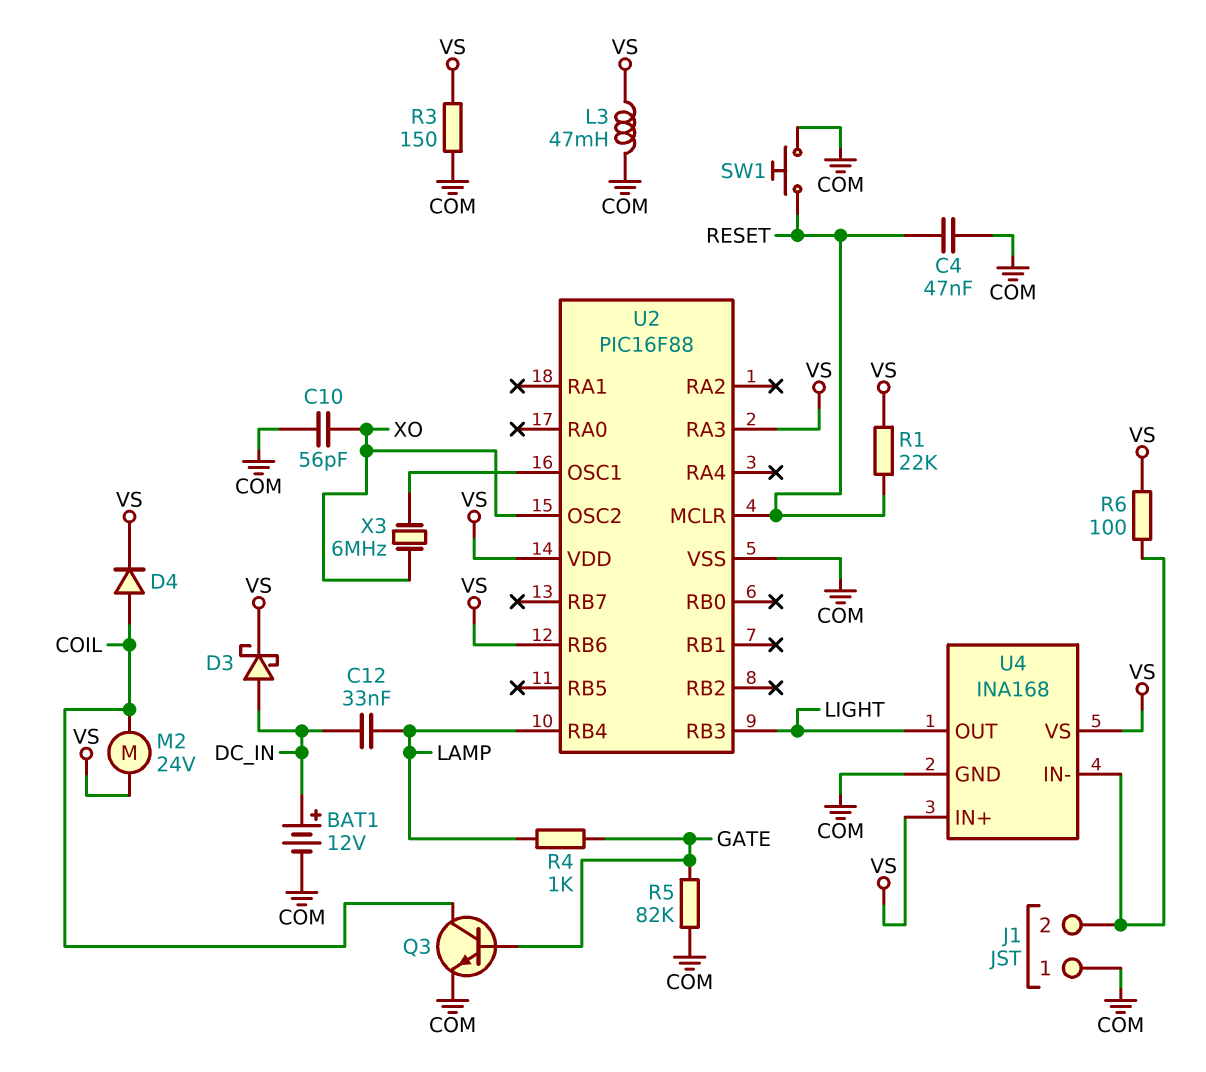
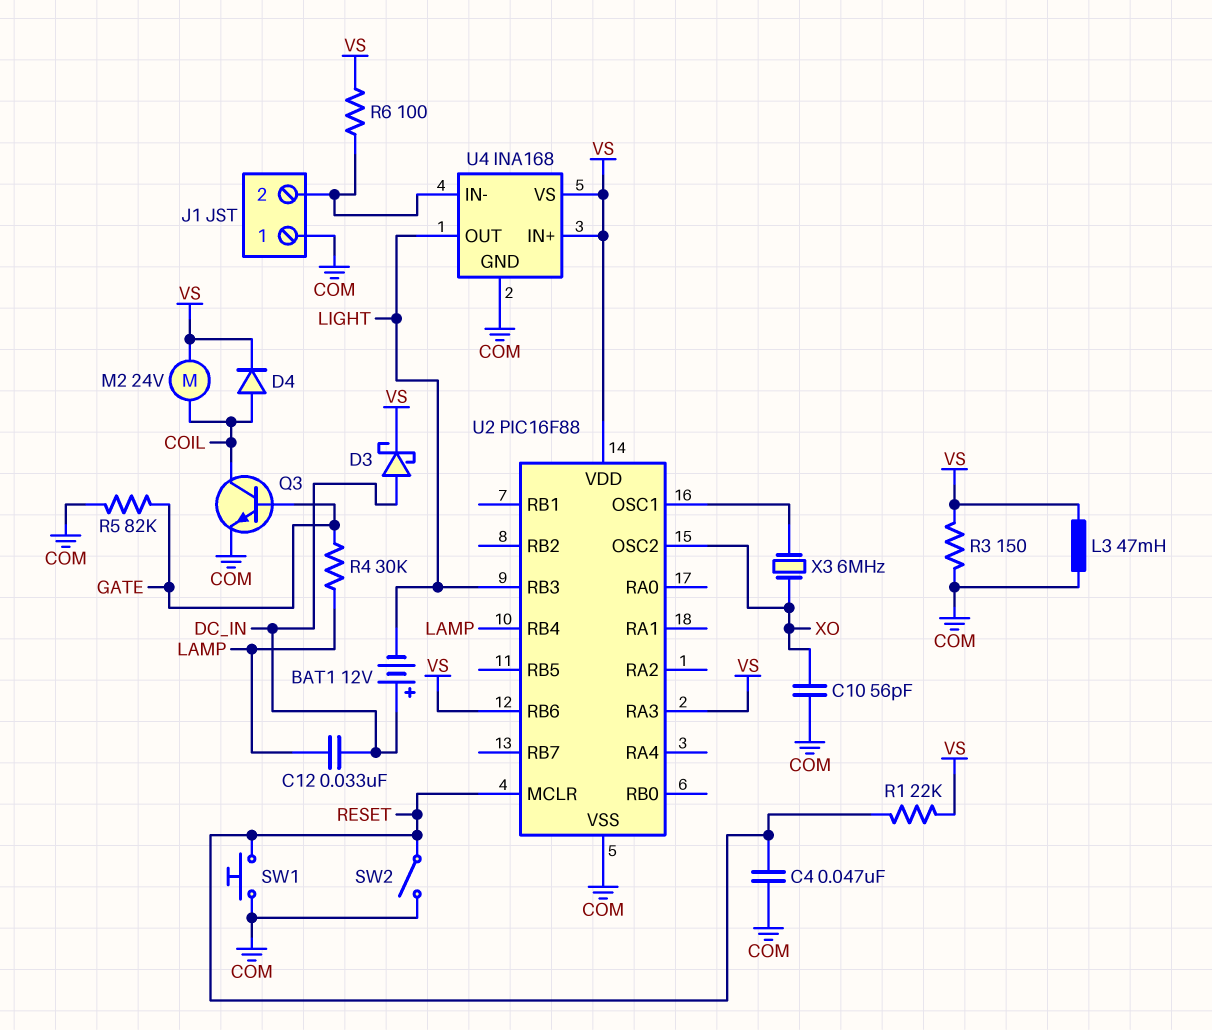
BAT1: 12V (plus DC_IN, minus COM) -> 12V (plus DC_IN, minus LIGHT)
R4: 1k (GATE, LAMP) -> 30k (GATE, LAMP)
SW2: none -> switch (COM, RESET)

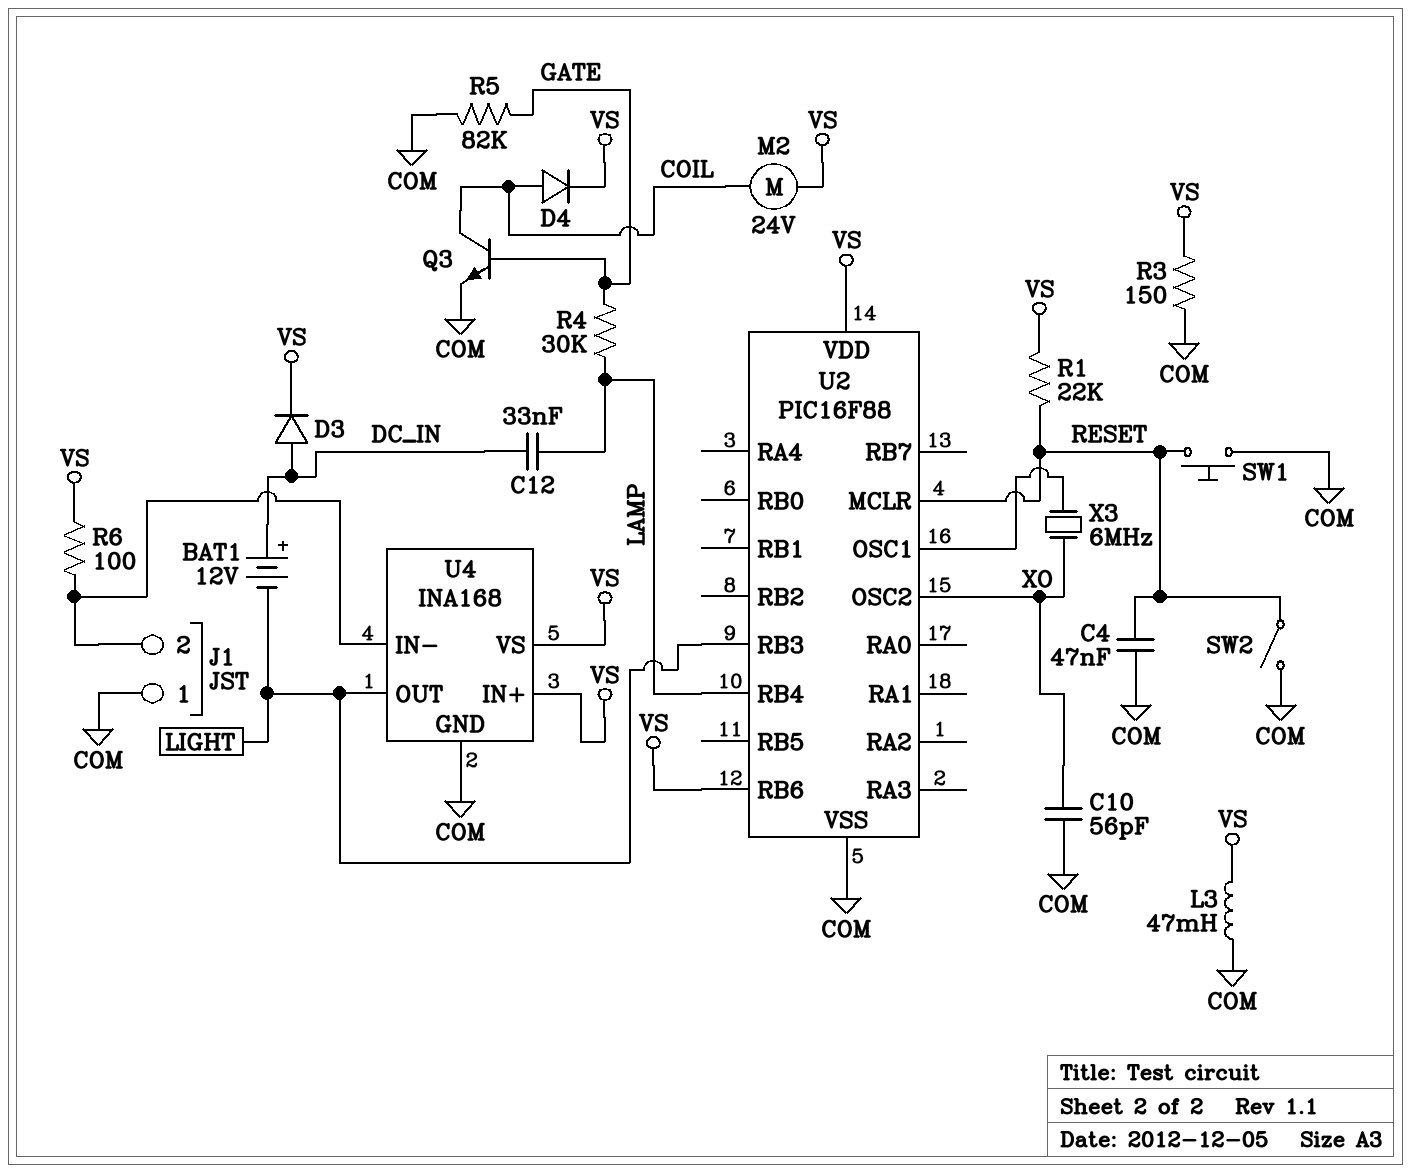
D3: schottky (A DC_IN, K VS) -> diode (A DC_IN, K VS)
U2 pin RA3: VS -> none

